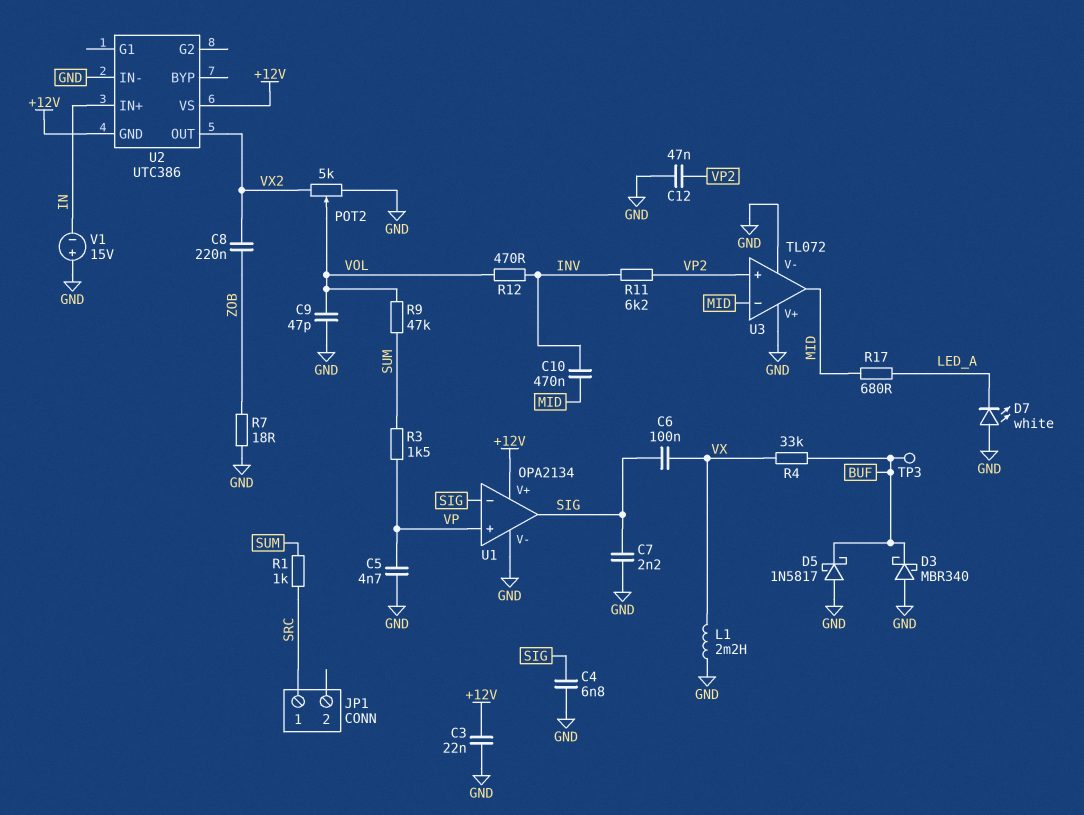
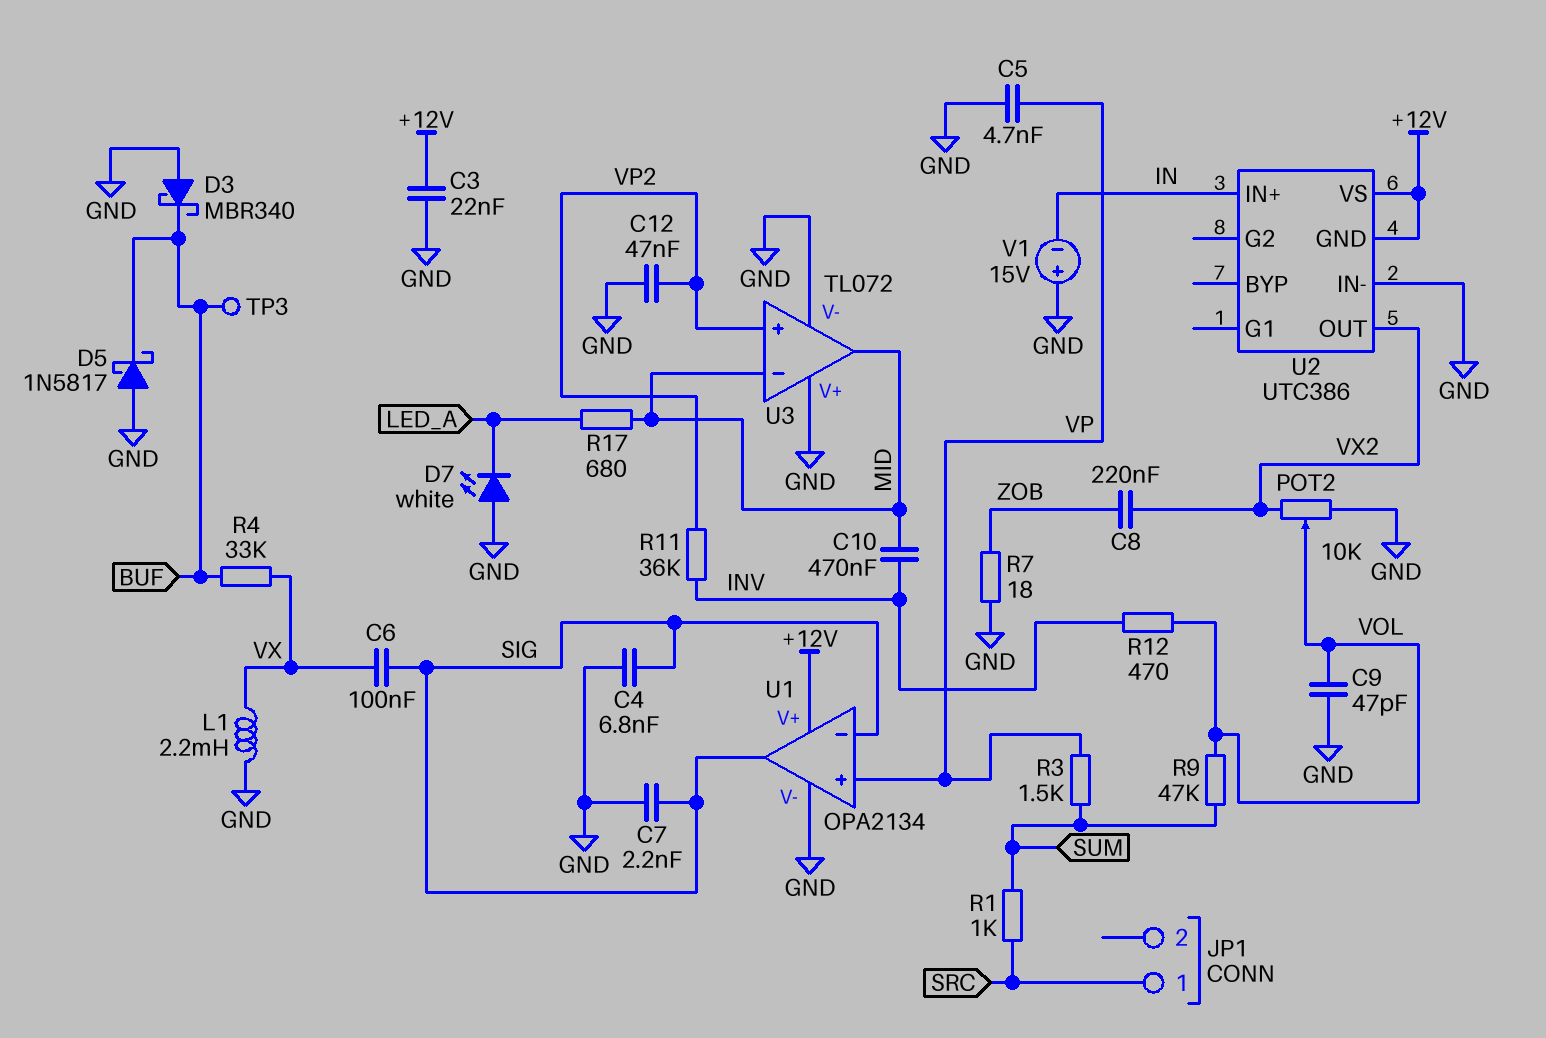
POT2: 5k (GND, VX2, wiper VOL) -> 10k (GND, VX2, wiper VOL)
R11: 6.2k (INV, VP2) -> 36k (INV, VP2)

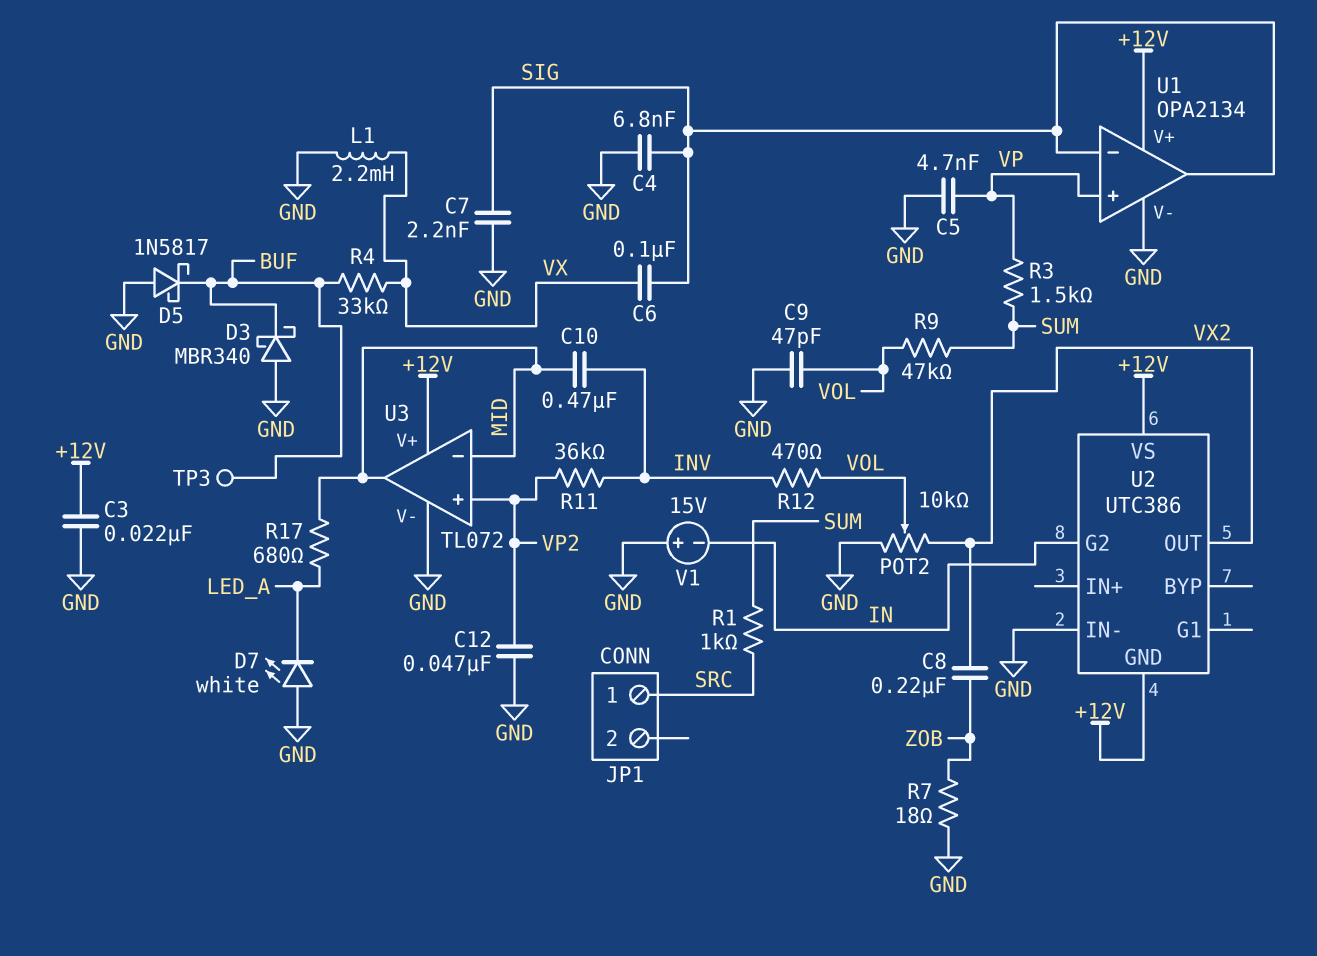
U2 pin G2: none -> IN
U2 pin IN+: IN -> none
U3 pin V+: GND -> +12V

